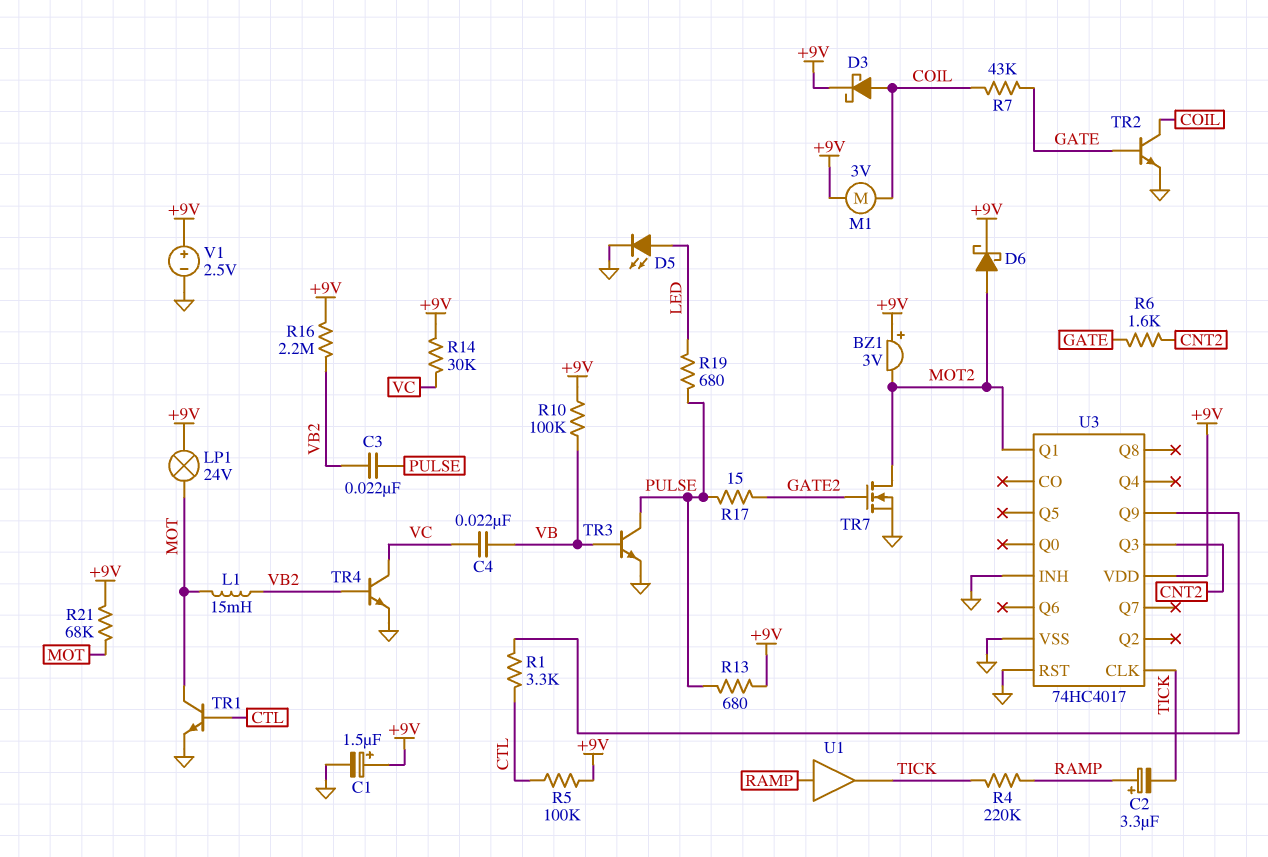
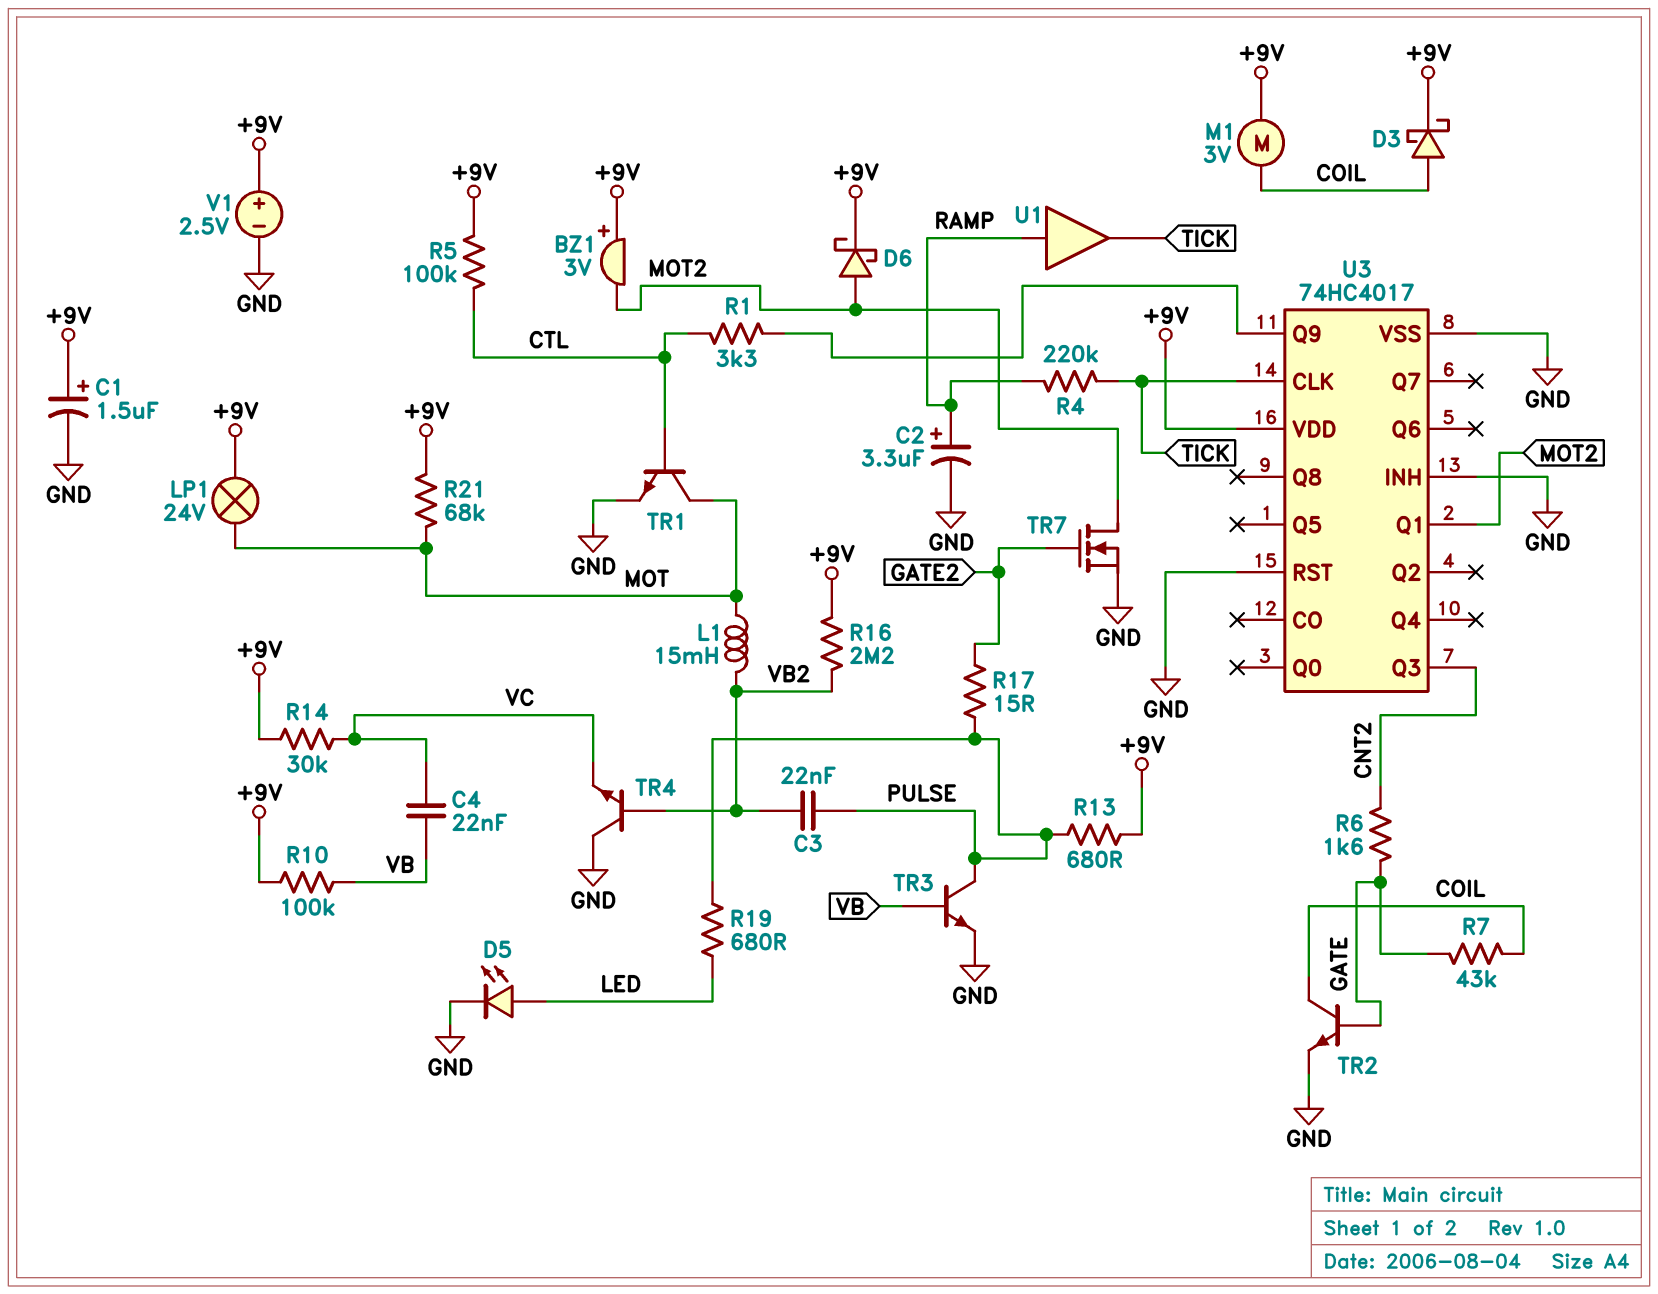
C2: 3.3uF (plus RAMP, minus TICK) -> 3.3uF (plus RAMP, minus GND)
TR4: NPN (B VB2, C VC, E GND) -> NPN (B VB2, C GND, E VC)

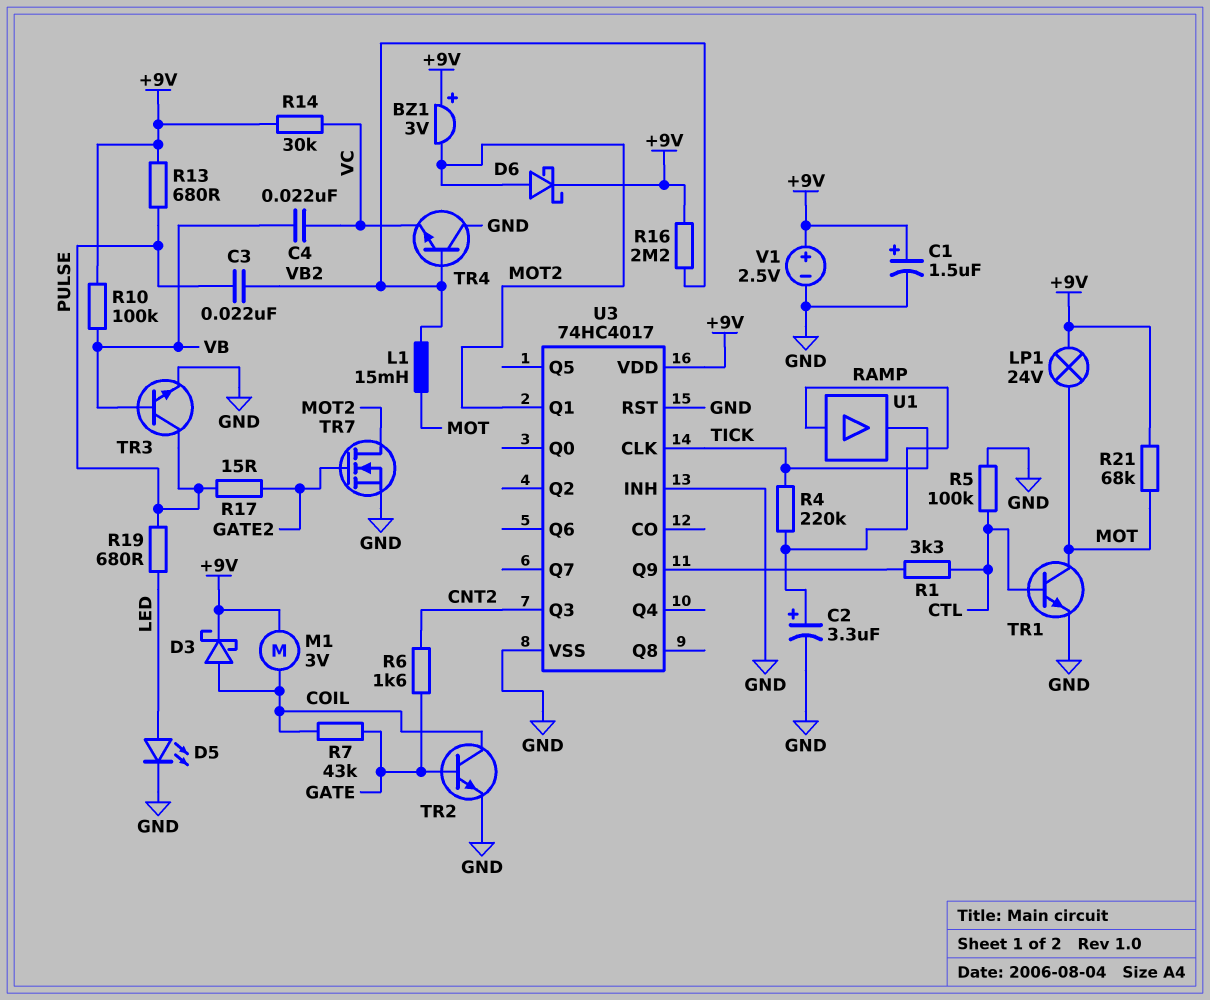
R5: 100k (+9V, CTL) -> 100k (CTL, GND)

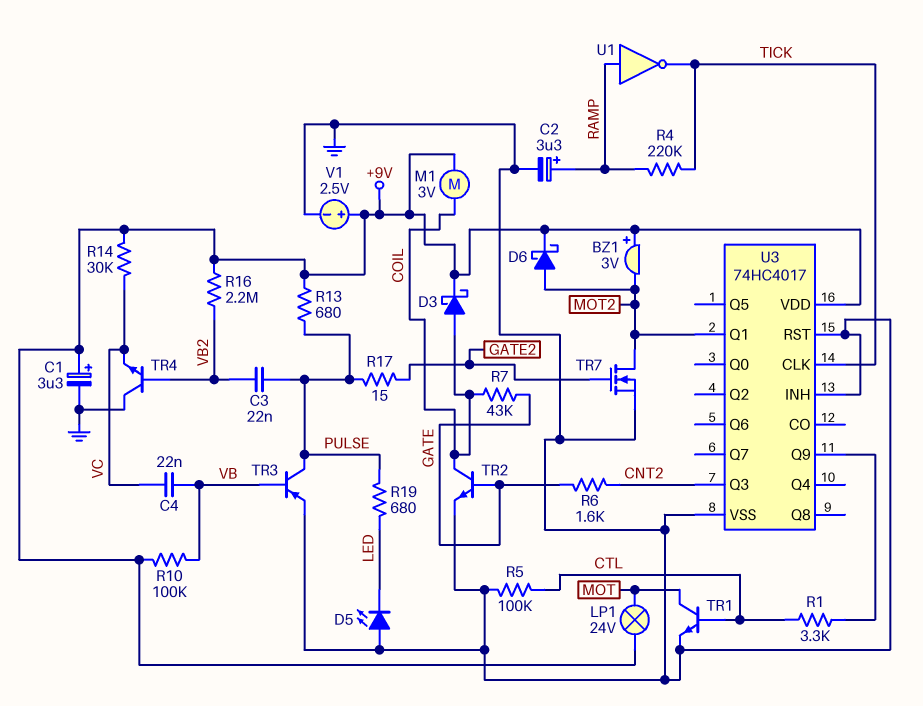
C1: 1.5uF (plus +9V, minus GND) -> 3.3uF (plus +9V, minus GND)
D5: LED (A LED, K GND) -> LED (A GND, K LED)
L1: 15mH (MOT, VB2) -> none
R21: 68k (+9V, MOT) -> none
TR3: NPN (B VB, C PULSE, E GND) -> PNP (B VB, C PULSE, E GND)
U1: buffer (in RAMP, out TICK) -> NOT (in RAMP, out TICK)

